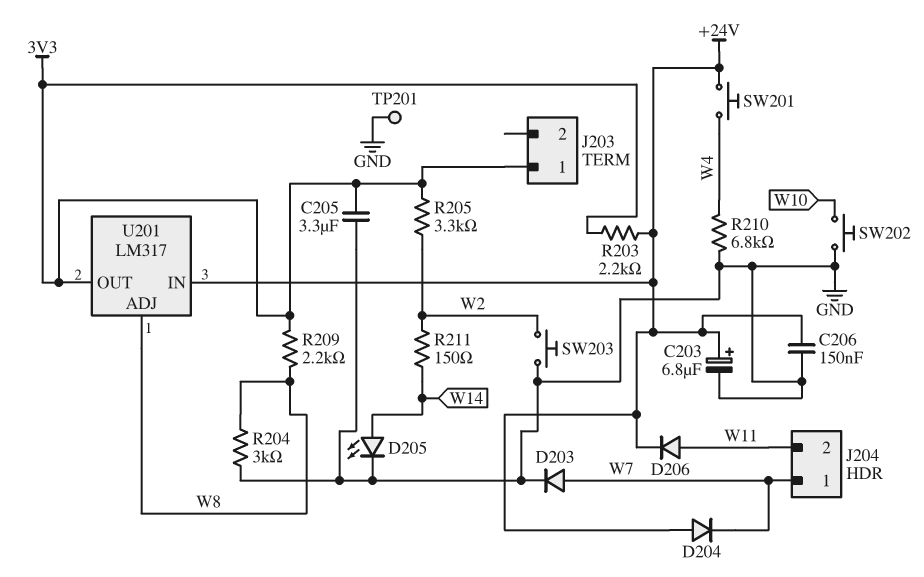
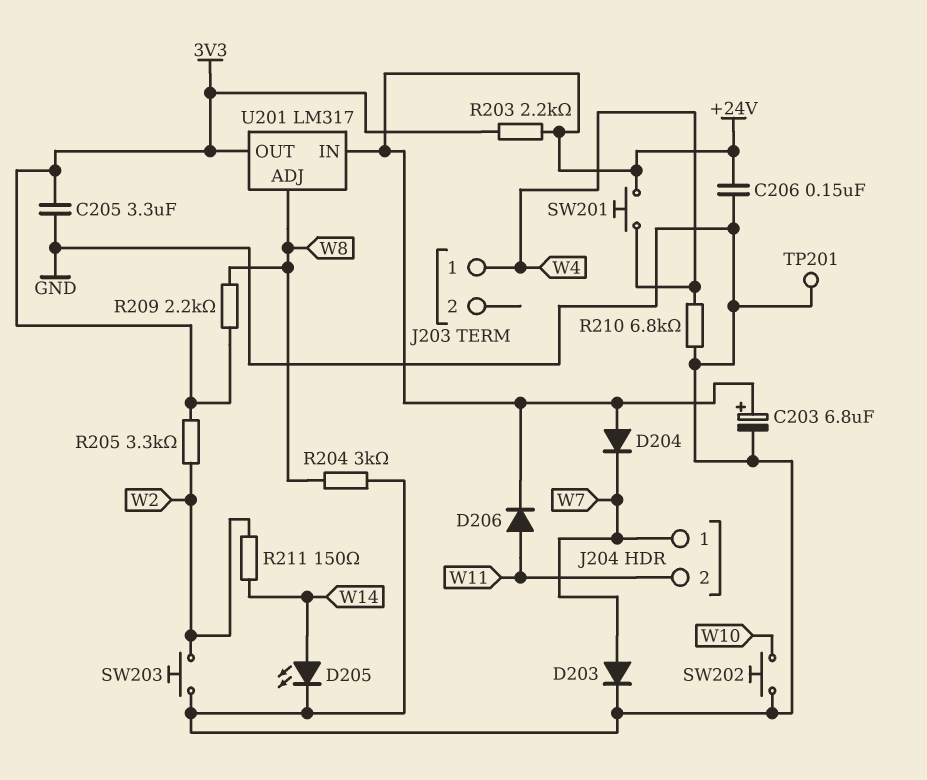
J203 pin 1: 3V3 -> W4

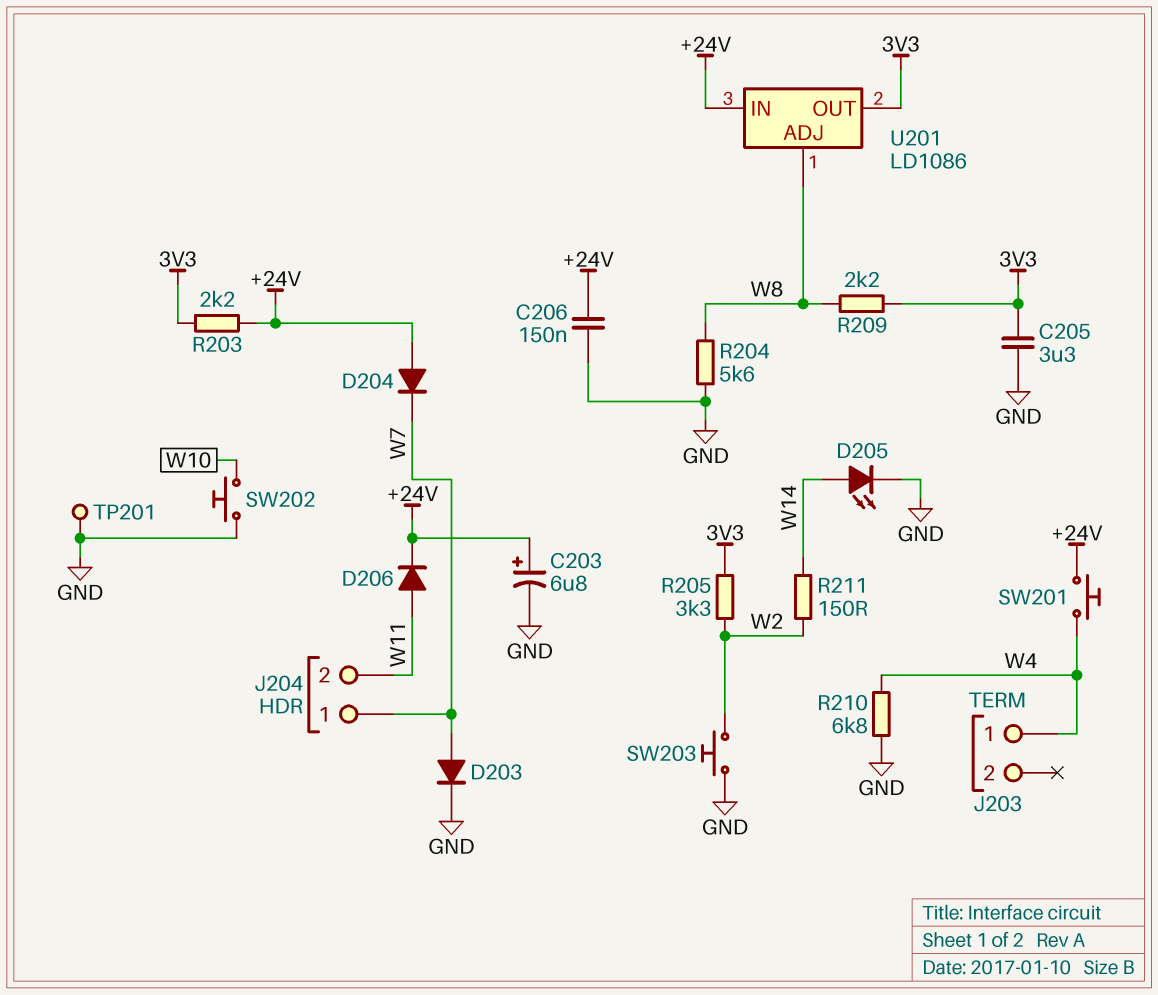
R204: 3k (GND, W8) -> 5.6k (GND, W8)
U201: LM317 -> LD1086

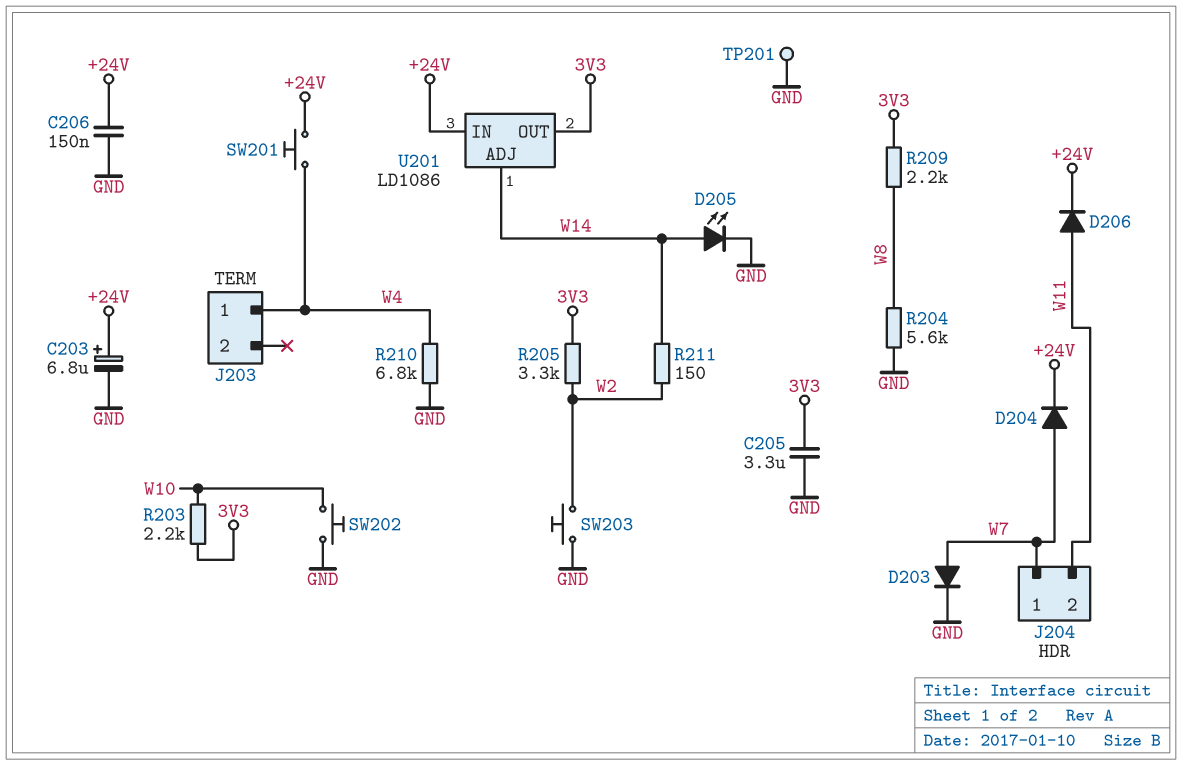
D204: diode (A +24V, K W7) -> diode (A W7, K +24V)
R203: 2.2k (+24V, 3V3) -> 2.2k (3V3, W10)
U201 pin ADJ: W8 -> W14

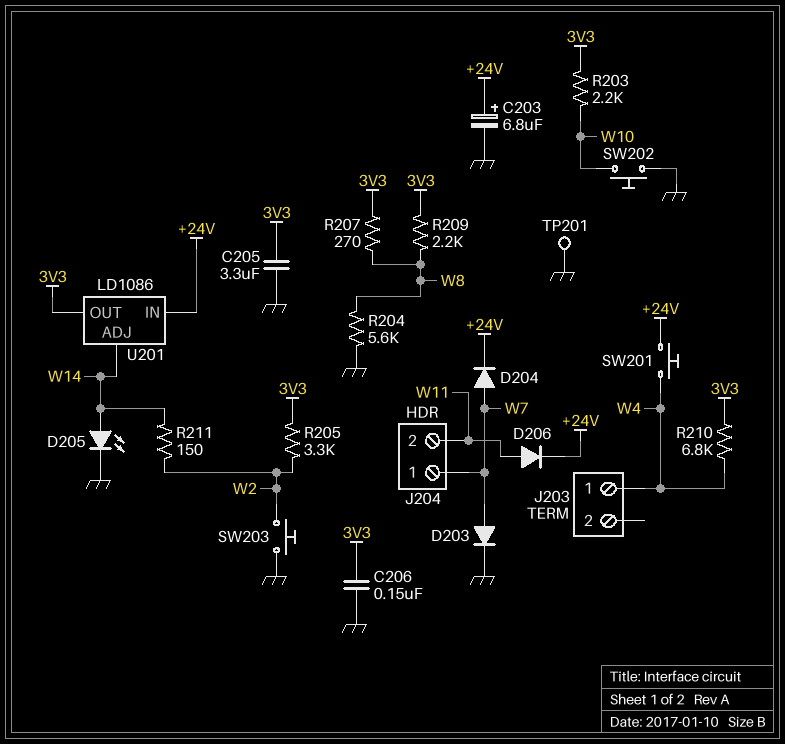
C206: 150nF (+24V, GND) -> 150nF (3V3, GND)
R207: none -> 270 (3V3, W8)
R210: 6.8k (GND, W4) -> 6.8k (3V3, W4)

